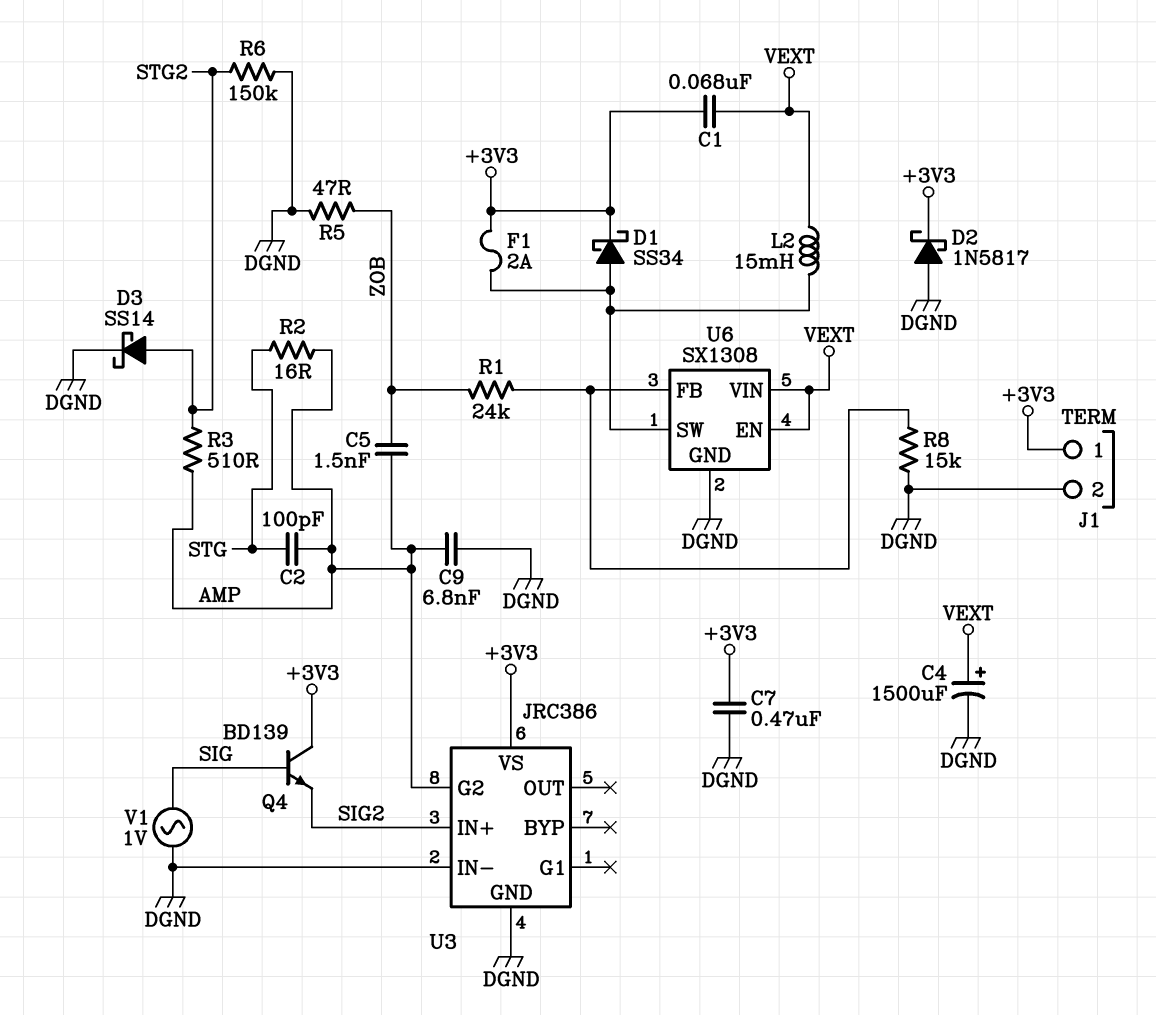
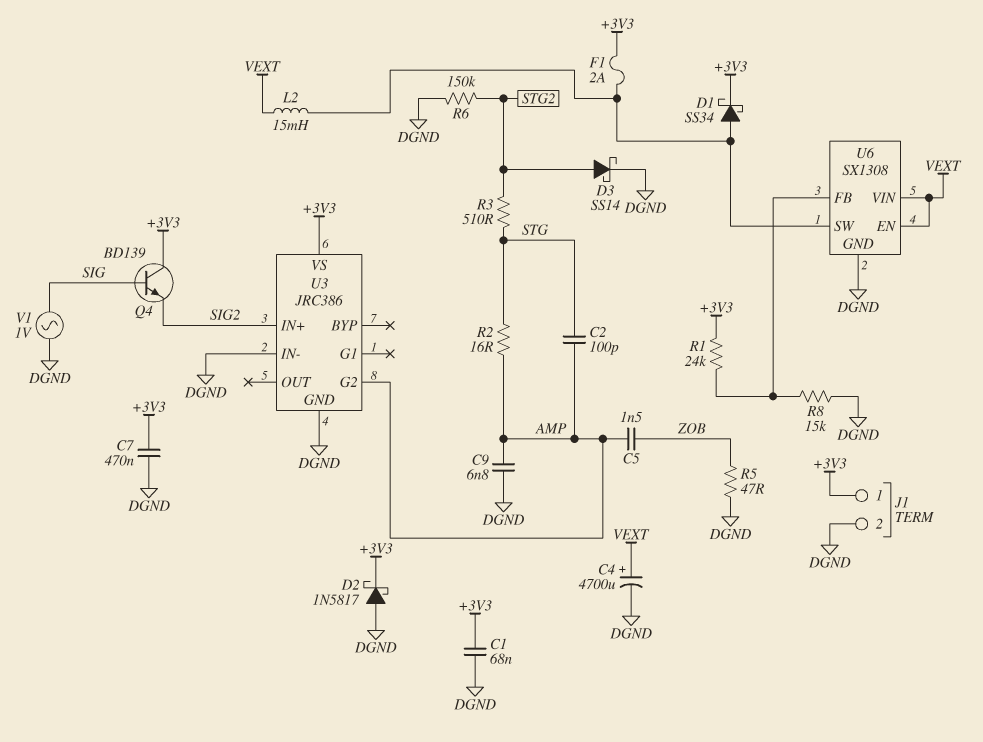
C1: 68nF (+3V3, VEXT) -> 68nF (+3V3, DGND)
C4: 1500uF (plus VEXT, minus DGND) -> 4700uF (plus VEXT, minus DGND)
R1: 24k (U6/FB, ZOB) -> 24k (+3V3, U6/FB)
R3: 510 (AMP, STG2) -> 510 (STG, STG2)

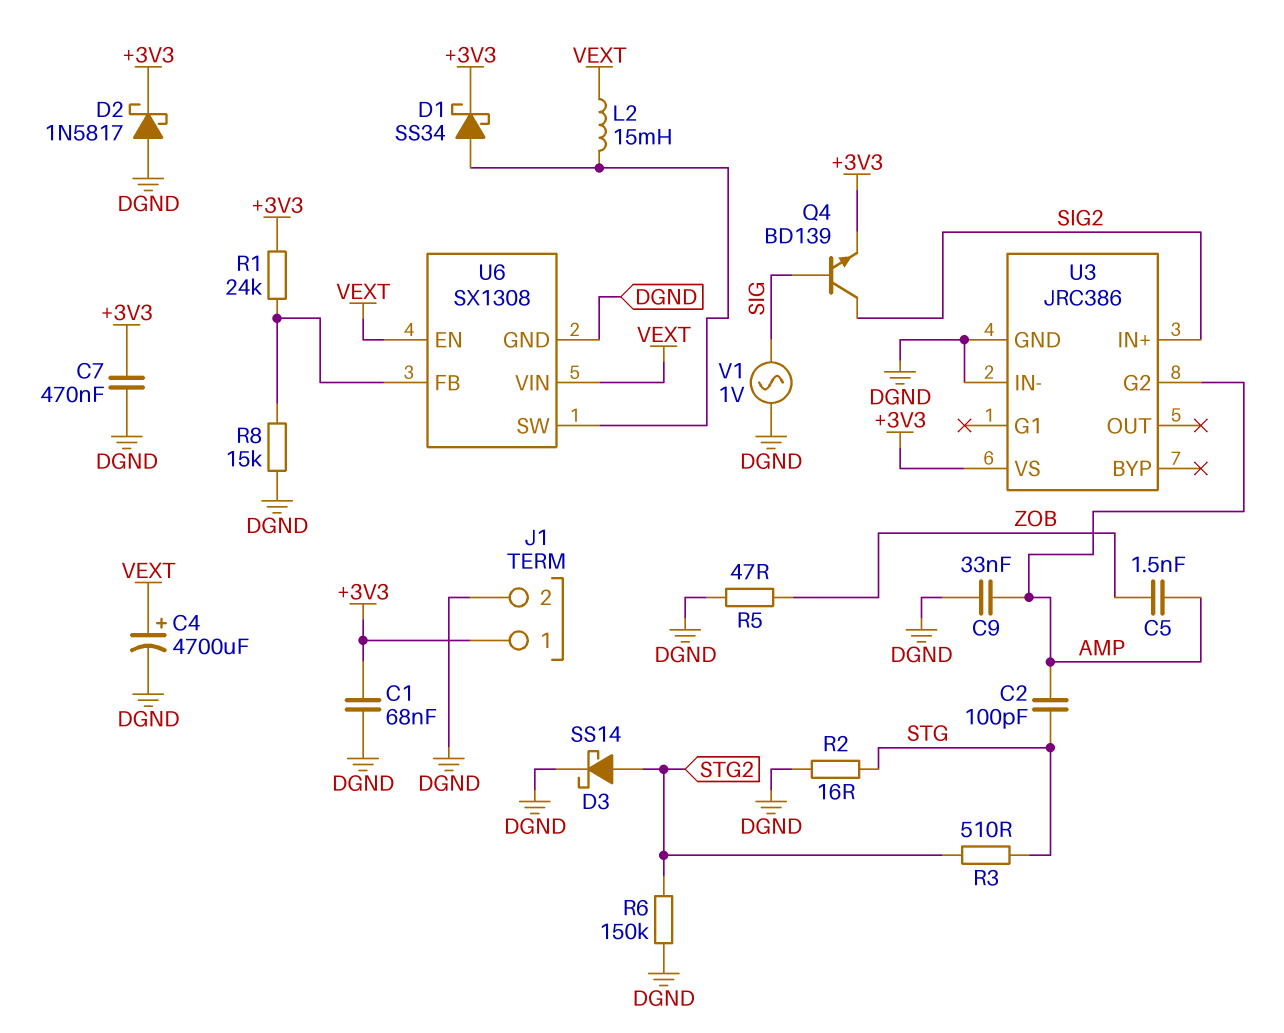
C9: 6.8nF (AMP, DGND) -> 33nF (AMP, DGND)
F1: 2A (+3V3, U6/SW) -> none
Q4: NPN BD139 (B SIG, C +3V3, E SIG2) -> NPN BD139 (B SIG, C SIG2, E +3V3)
R2: 16 (AMP, STG) -> 16 (DGND, STG)

